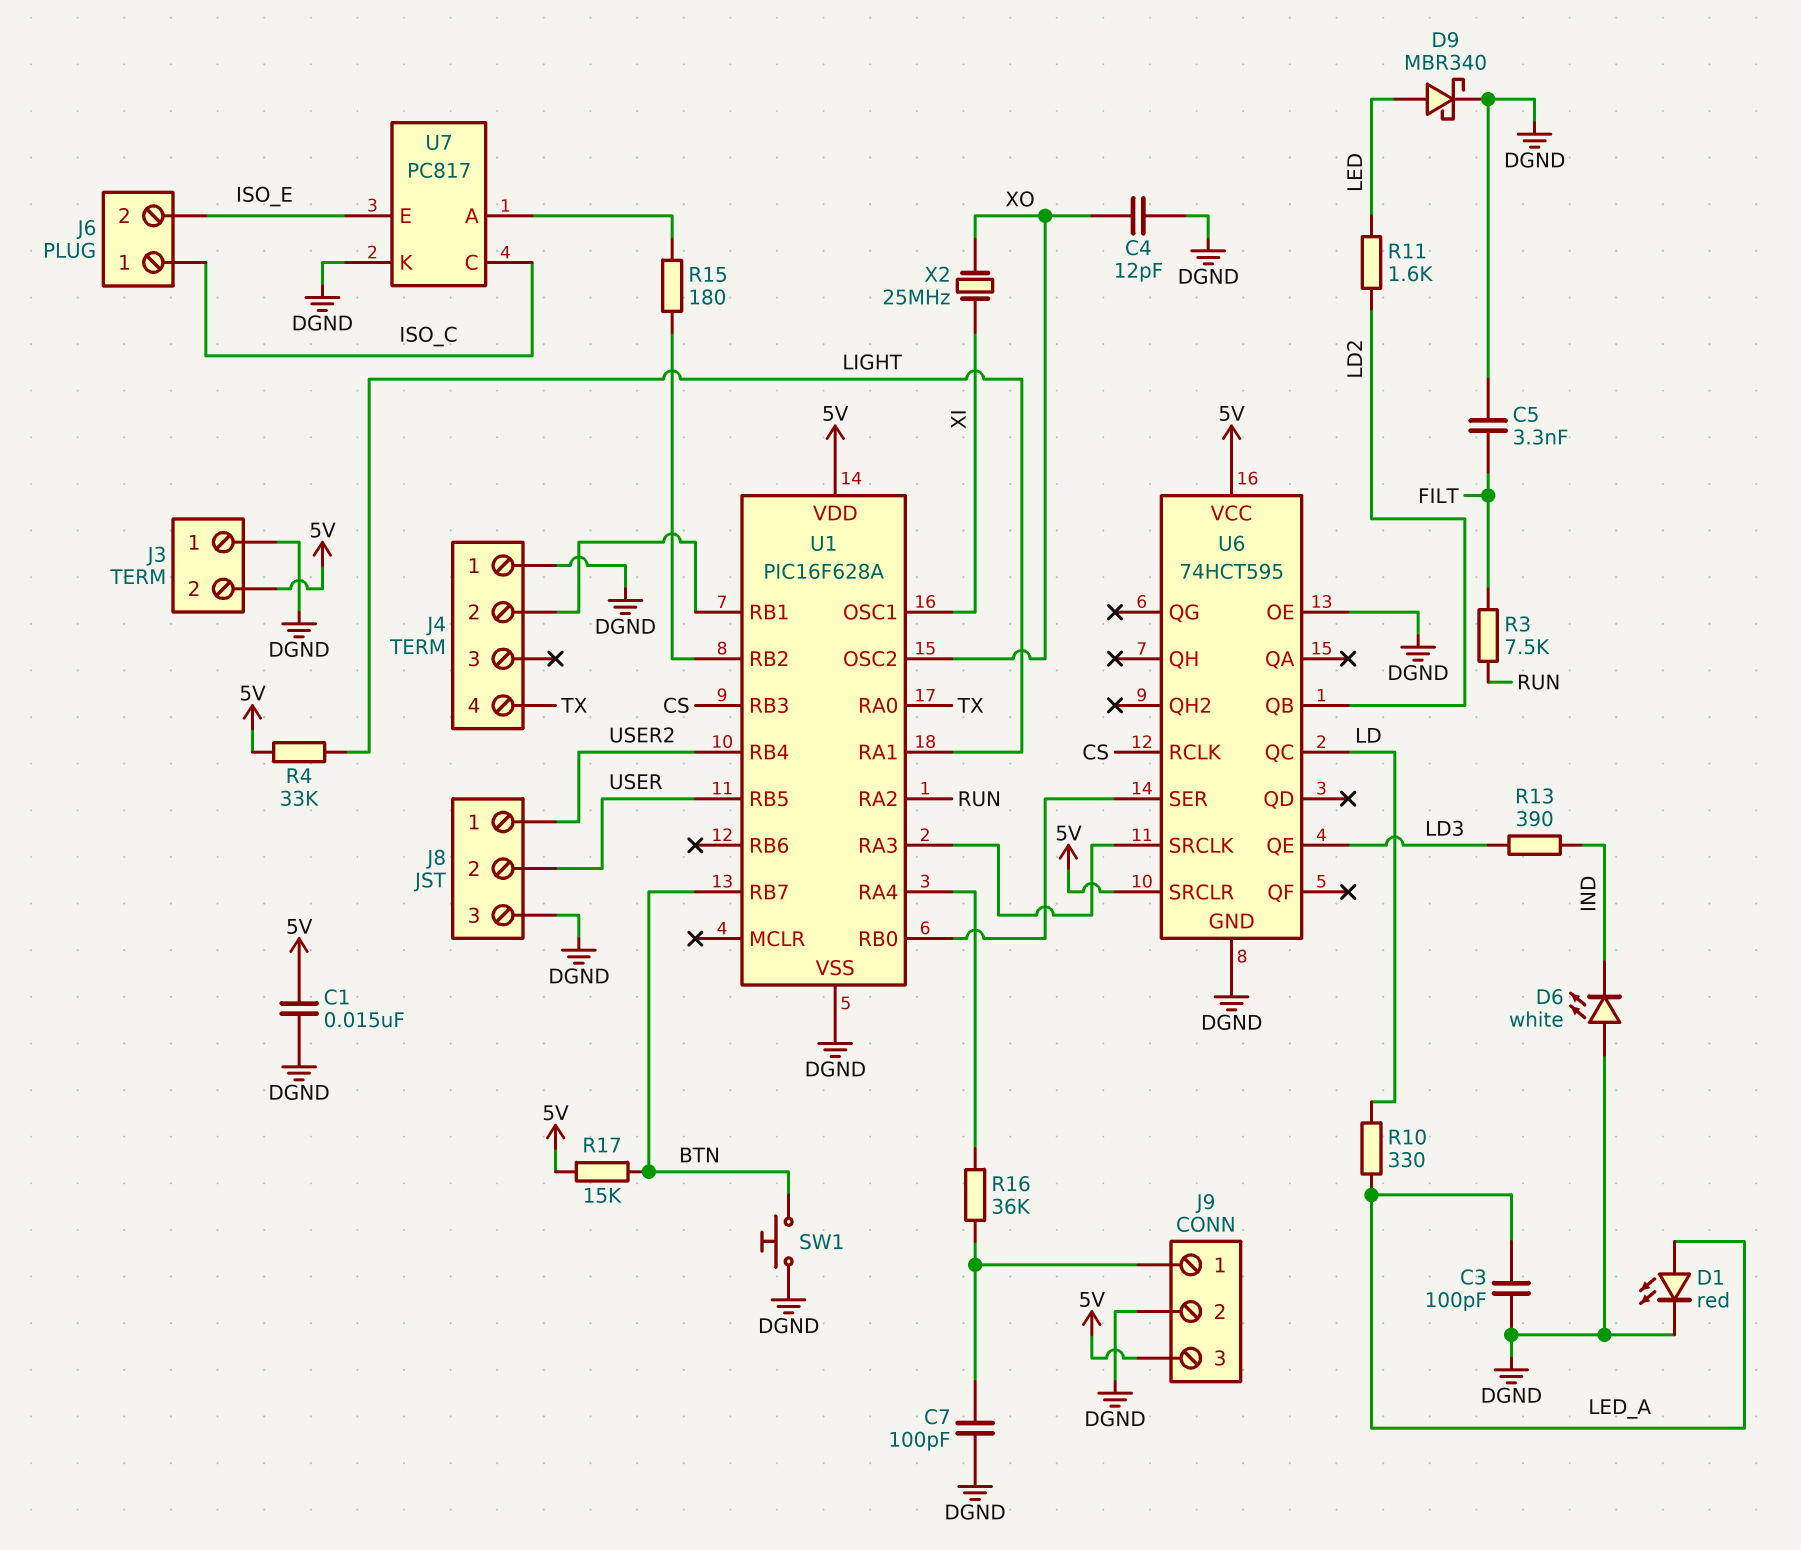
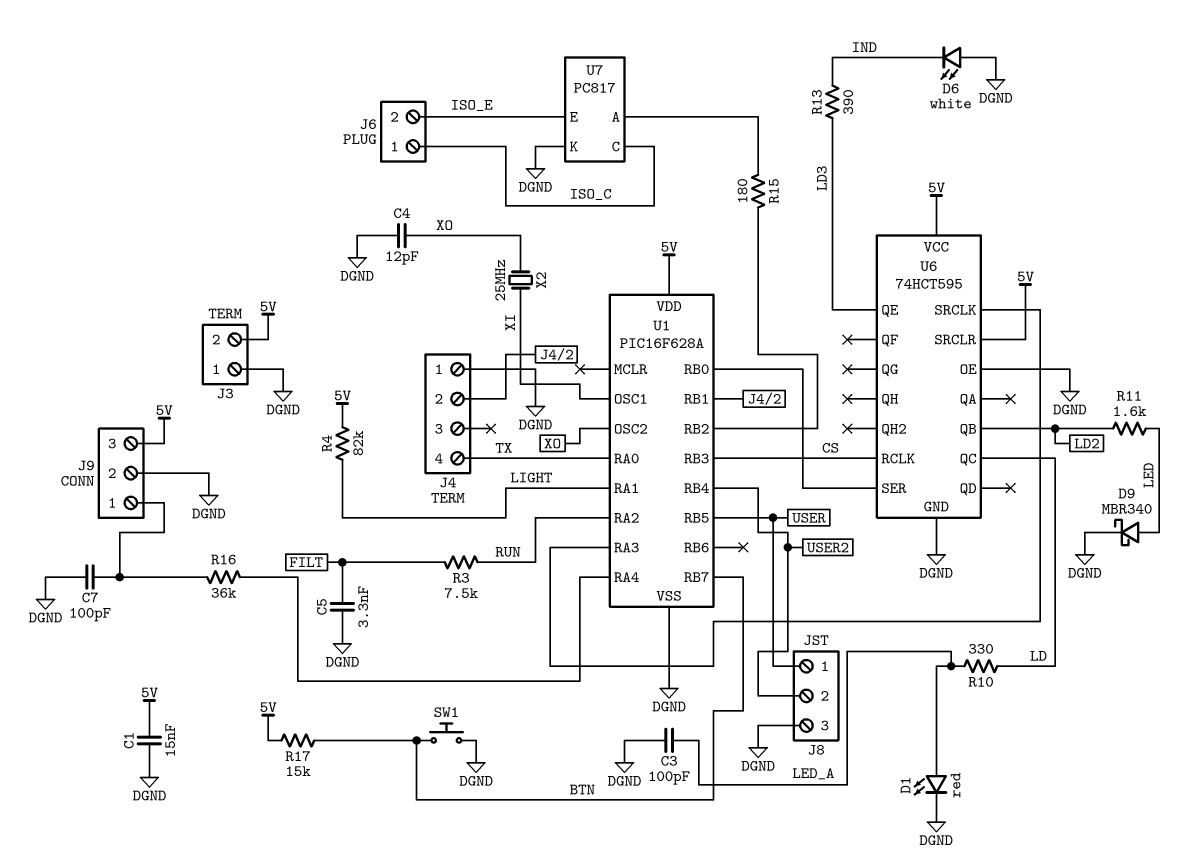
J8 pin 1: USER2 -> USER
J8 pin 2: USER -> USER2
R4: 33k (5V, LIGHT) -> 82k (5V, LIGHT)

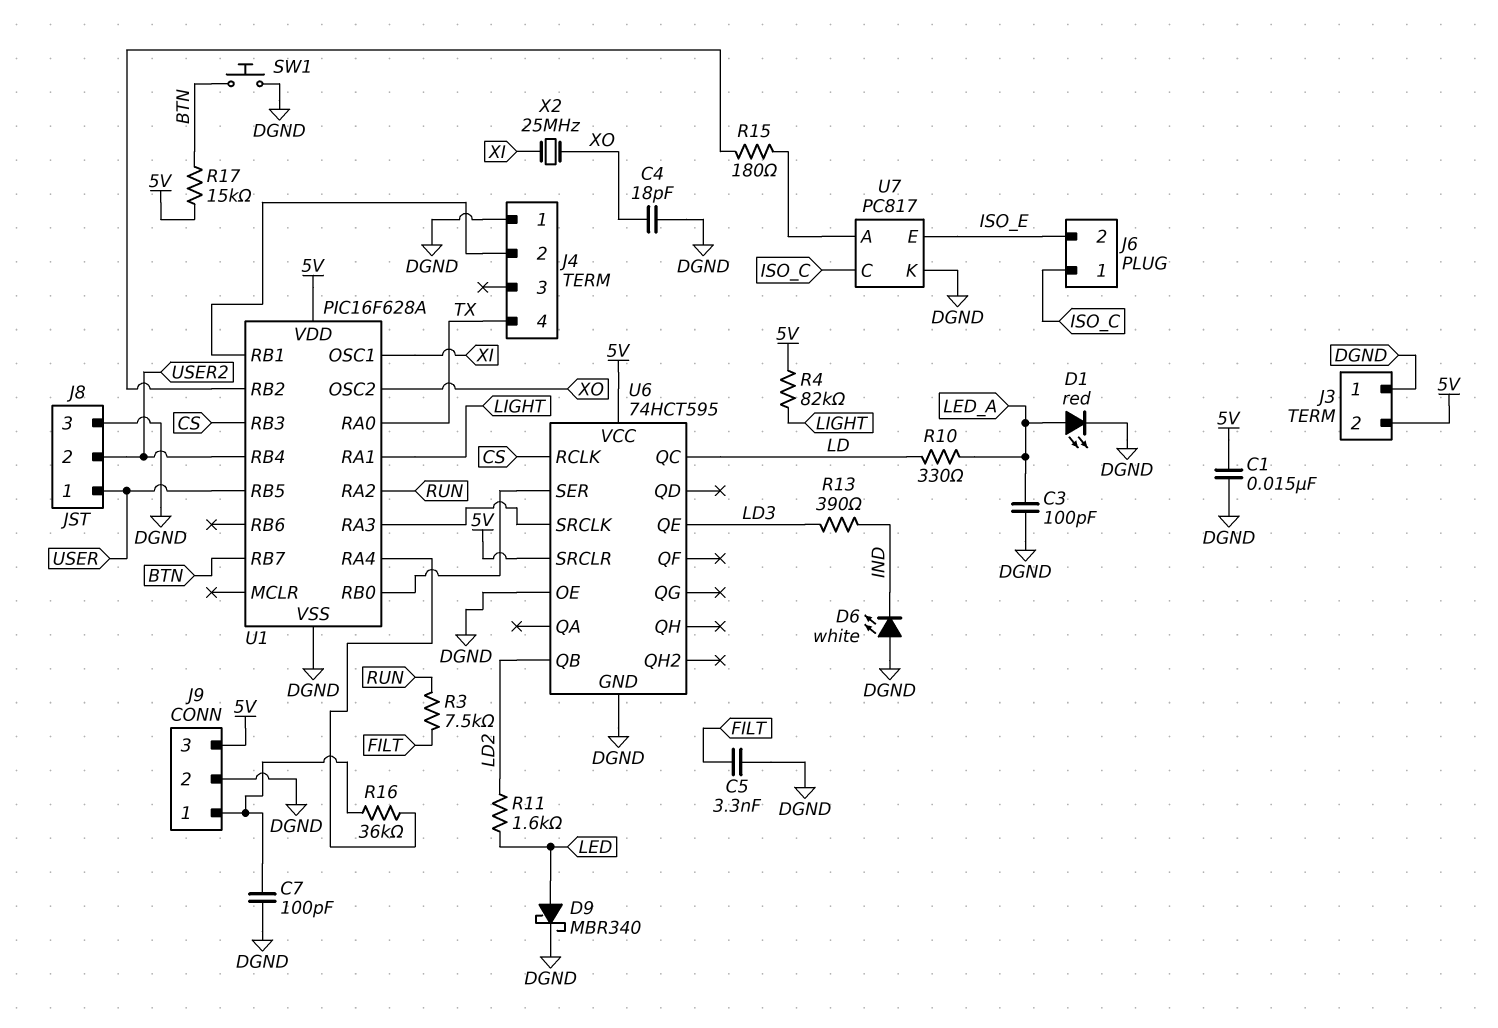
C4: 12pF (DGND, XO) -> 18pF (DGND, XO)

